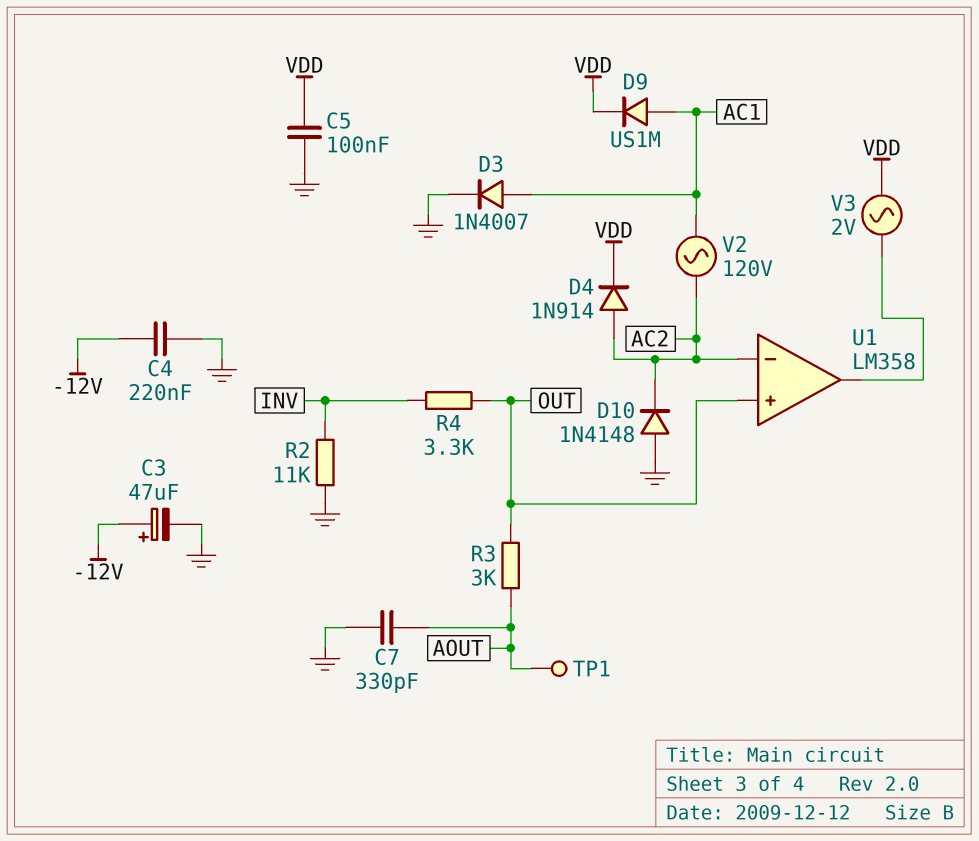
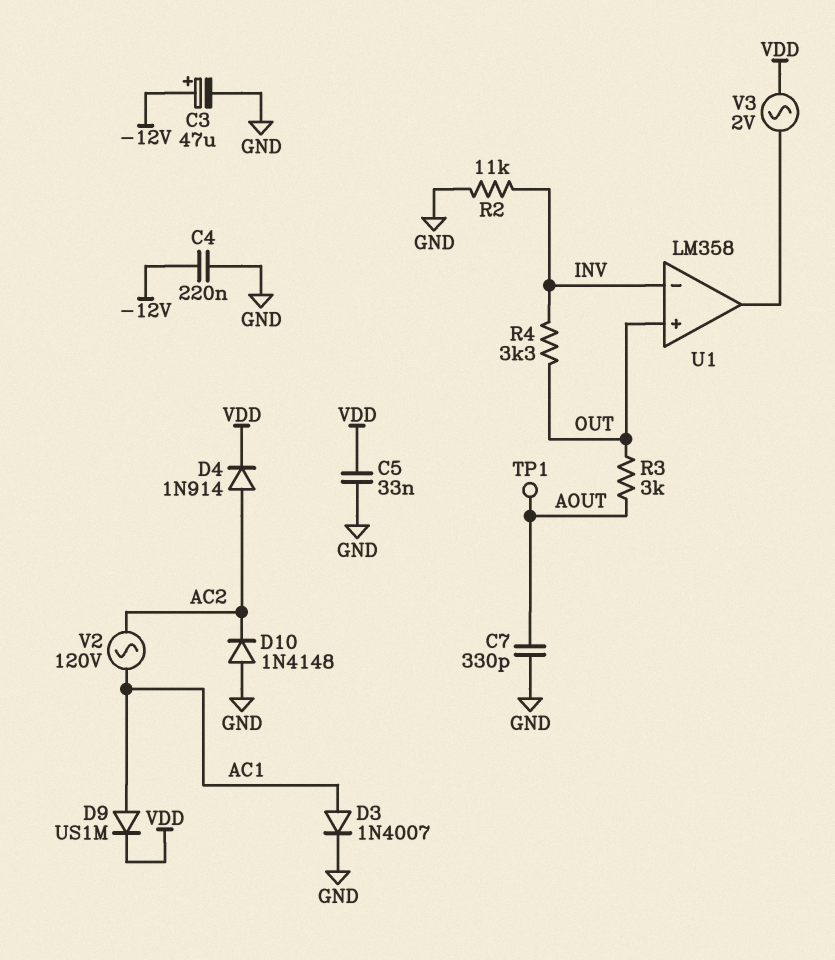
C5: 100nF (GND, VDD) -> 33nF (GND, VDD)
U1 pin in-: AC2 -> INV

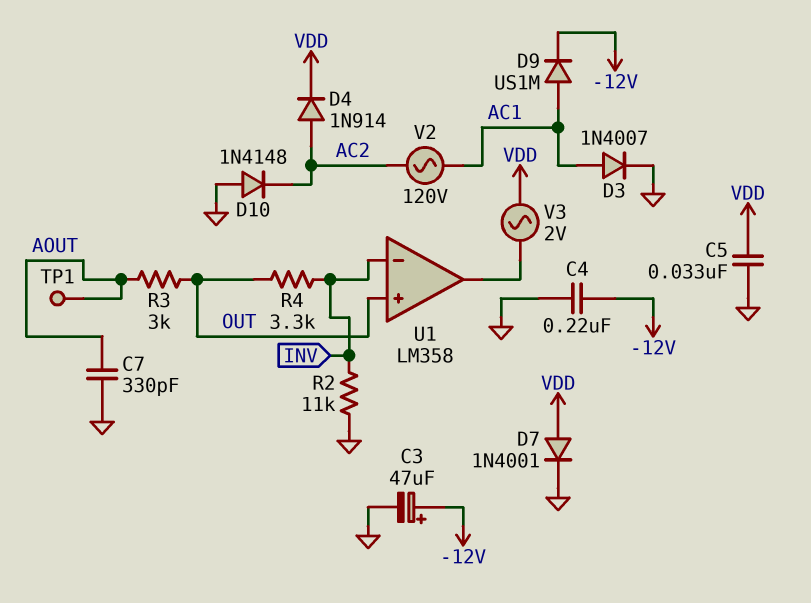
D7: none -> diode 1N4001 (A VDD, K GND)
D9: diode US1M (A AC1, K VDD) -> diode US1M (A AC1, K -12V)

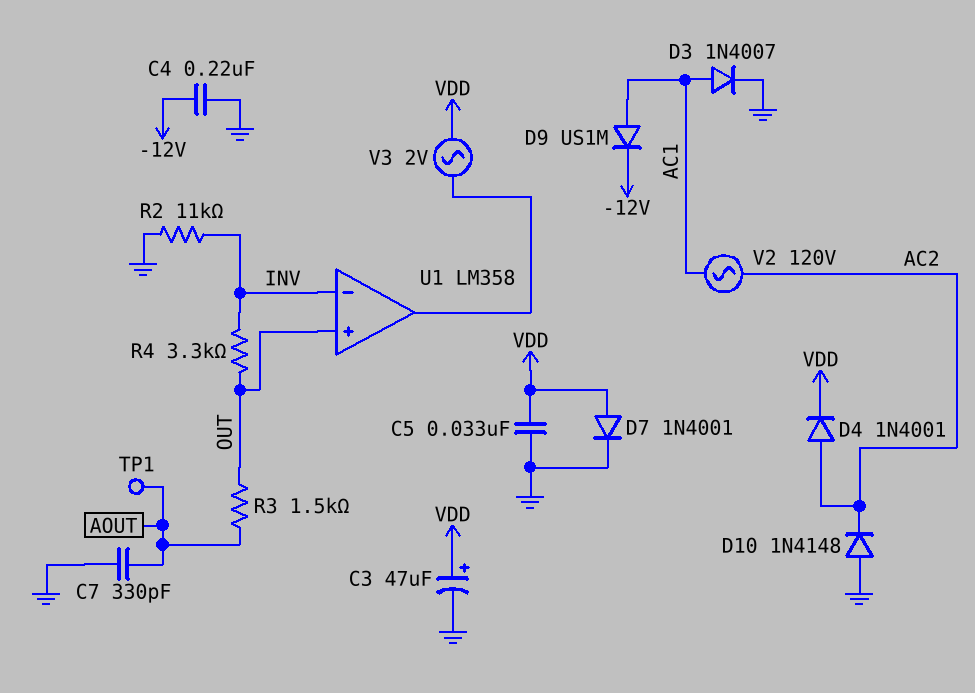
C3: 47uF (plus -12V, minus GND) -> 47uF (plus VDD, minus GND)
D4: diode 1N914 (A AC2, K VDD) -> diode 1N4001 (A AC2, K VDD)
R3: 3k (AOUT, OUT) -> 1.5k (AOUT, OUT)

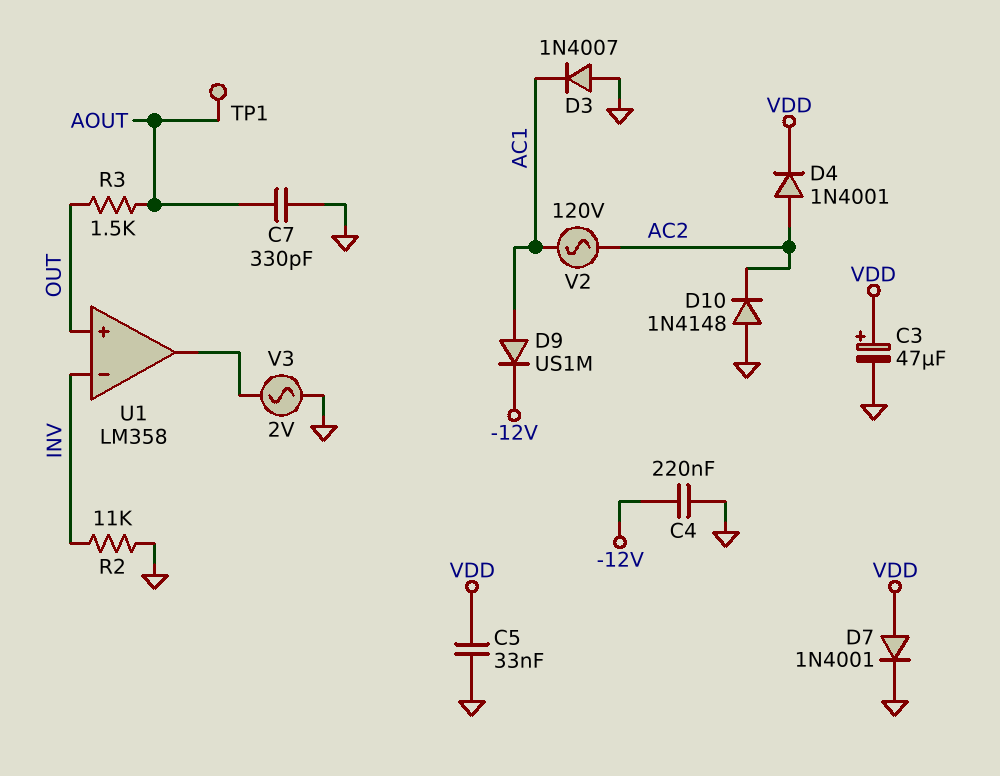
D3: diode 1N4007 (A AC1, K GND) -> diode 1N4007 (A GND, K AC1)
R4: 3.3k (INV, OUT) -> none
V3: AC 2V (U1/out, VDD) -> AC 2V (GND, U1/out)

